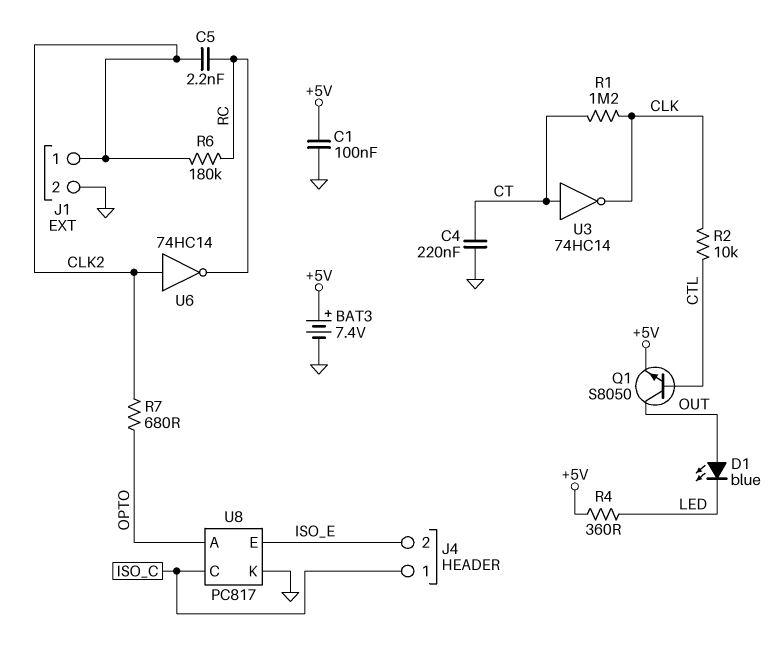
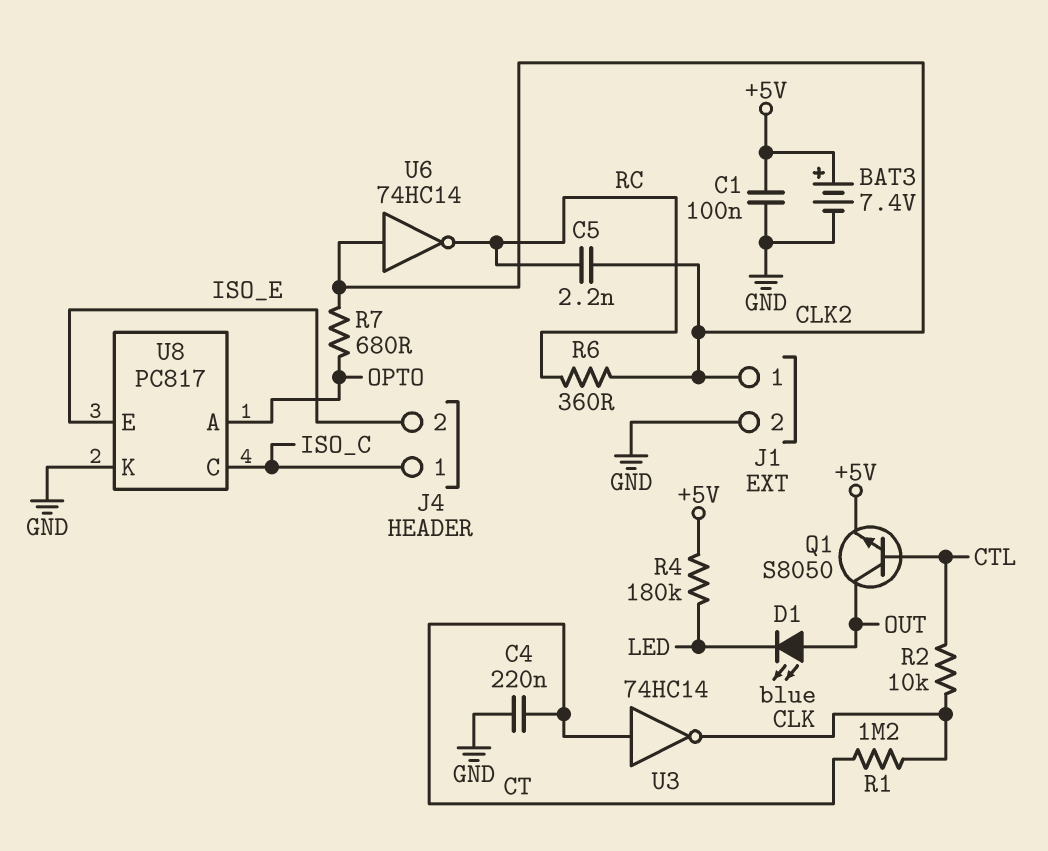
R4: 360 (+5V, LED) -> 180k (+5V, LED)
R6: 180k (CLK2, RC) -> 360 (CLK2, RC)

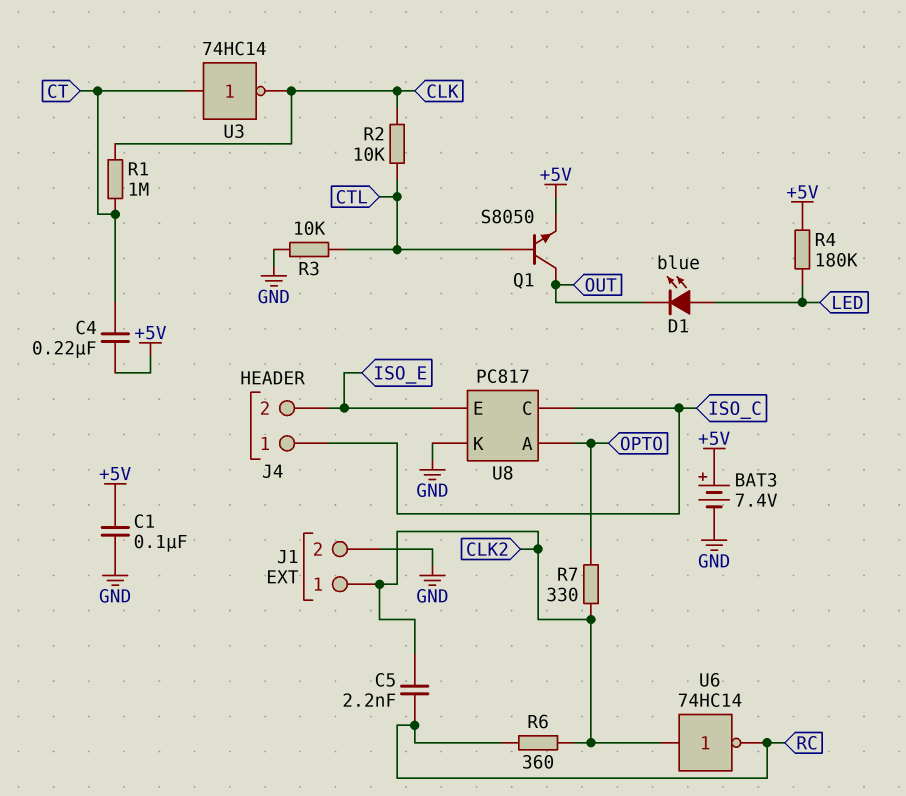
C4: 220nF (CT, GND) -> 220nF (+5V, CT)
D1: LED blue (A OUT, K LED) -> LED blue (A LED, K OUT)
R1: 1.2M (CLK, CT) -> 1M (CLK, CT)
R3: none -> 10k (CTL, GND)
R7: 680 (CLK2, OPTO) -> 330 (CLK2, OPTO)

